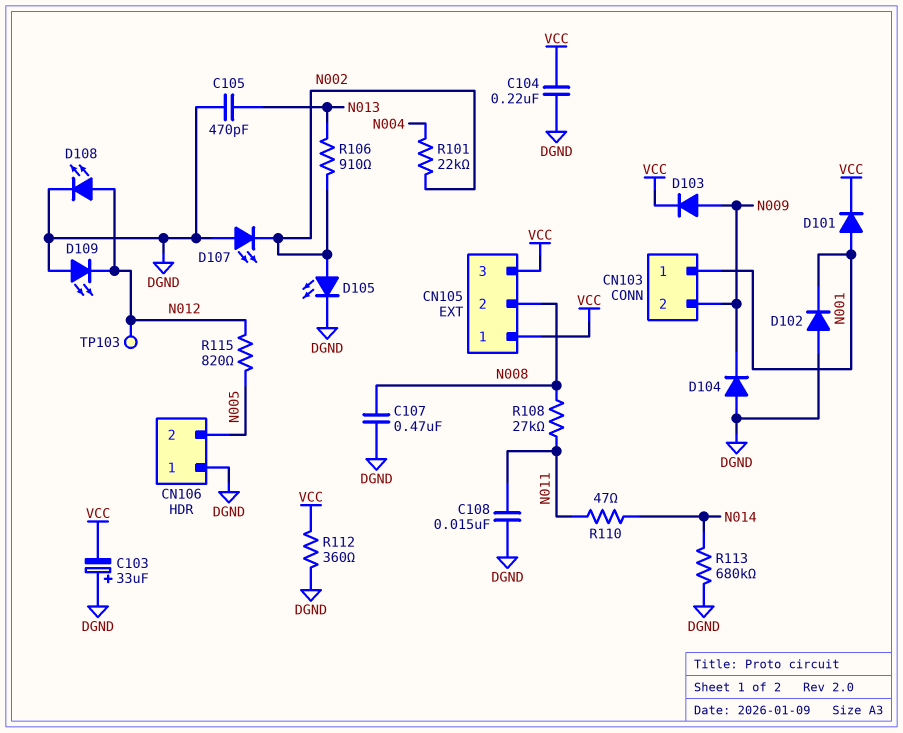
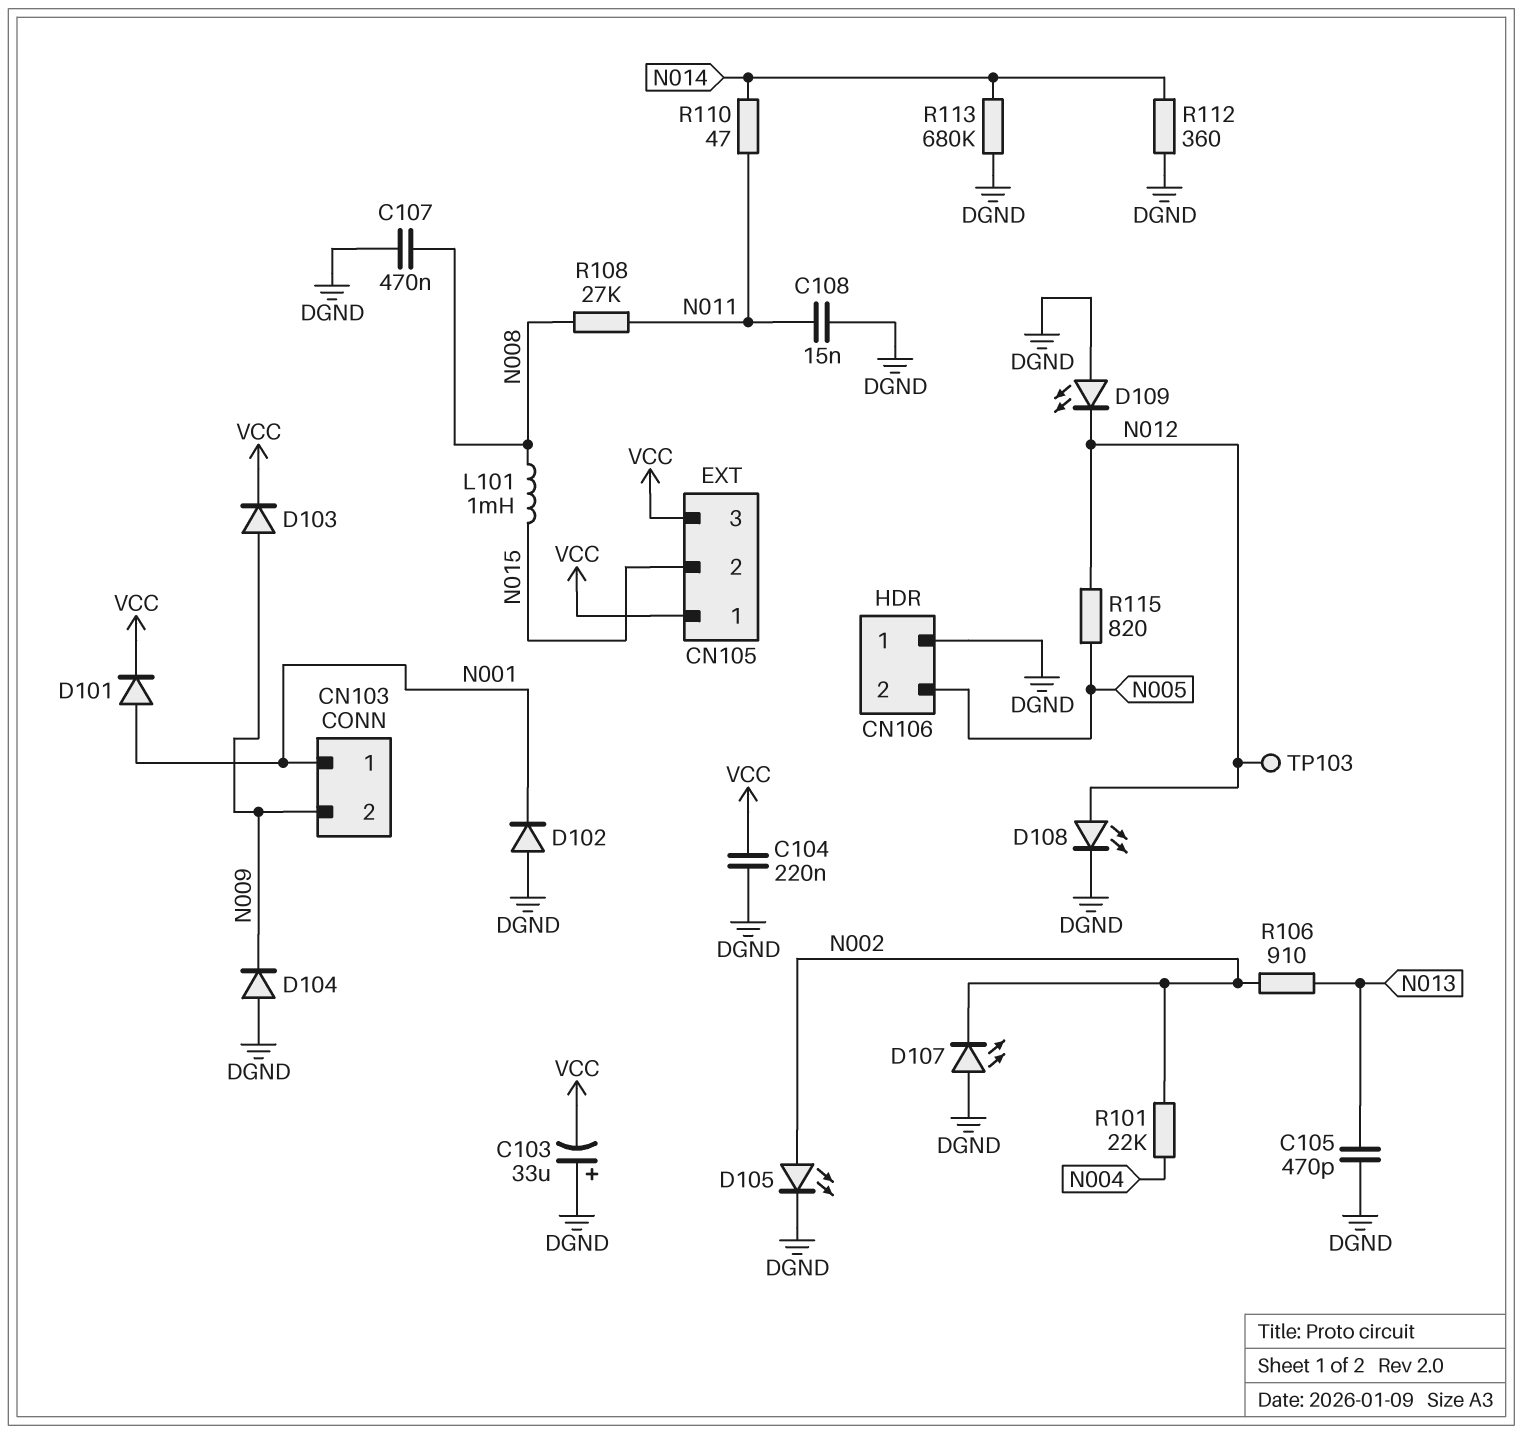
CN105 pin 2: N008 -> N015
L101: none -> 1mH (N008, N015)
R112: 360 (DGND, VCC) -> 360 (DGND, N014)

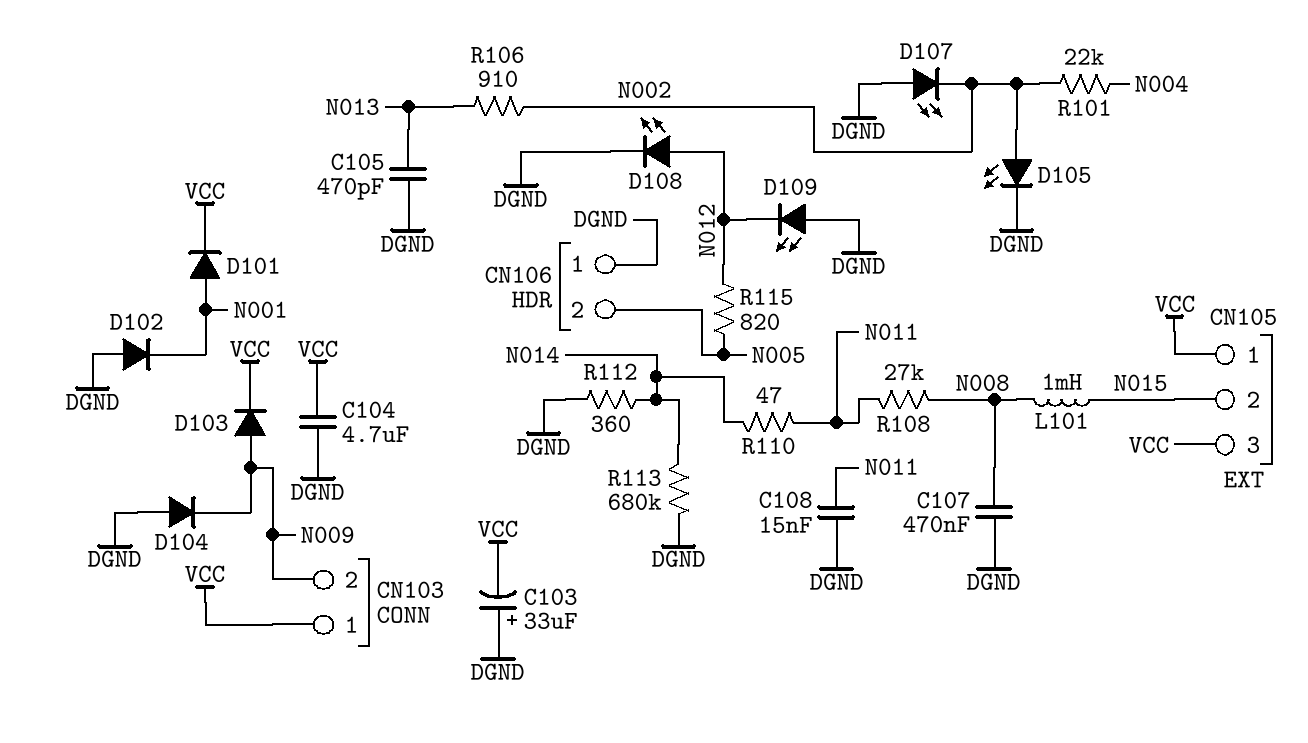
C104: 220nF (DGND, VCC) -> 4.7uF (DGND, VCC)
CN103 pin 1: N001 -> VCC
TP103: test point (N012) -> none

